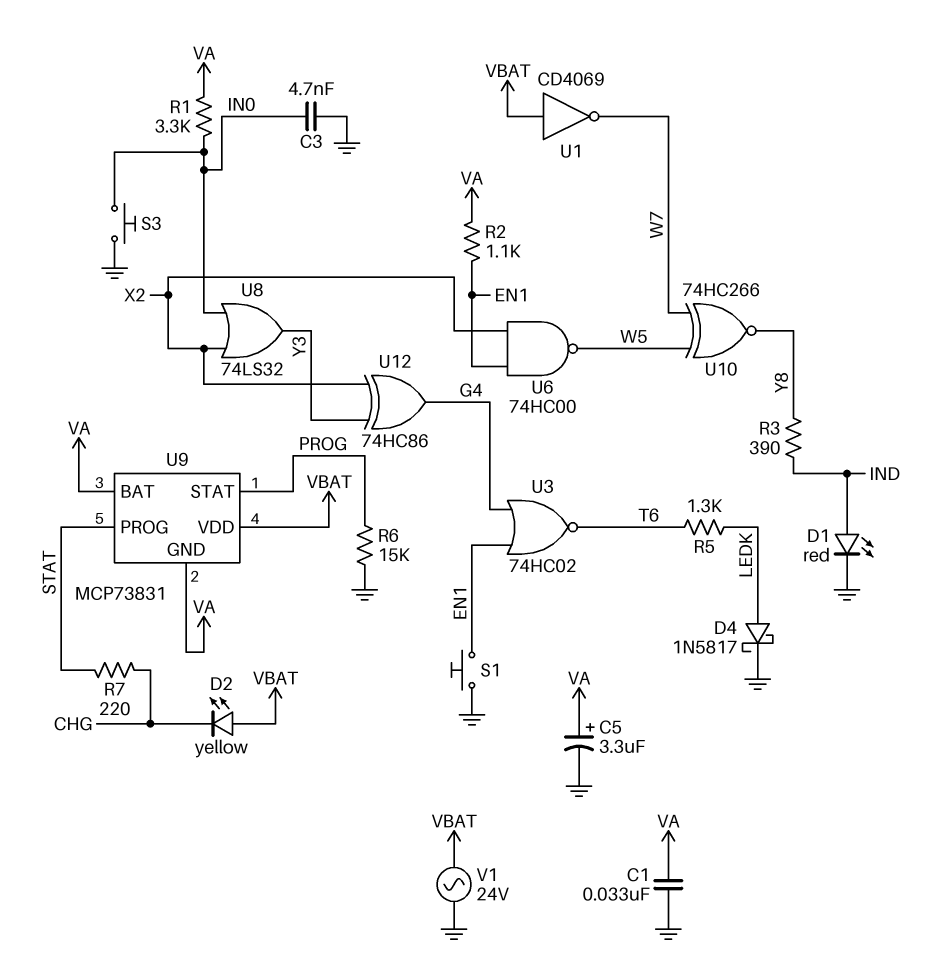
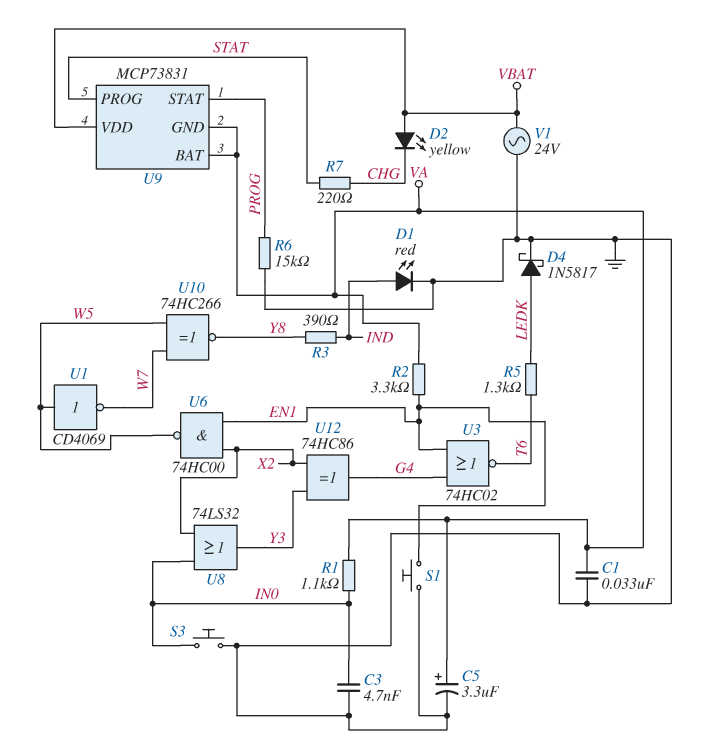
R1: 3.3k (IN0, VA) -> 1.1k (IN0, VA)
R2: 1.1k (EN1, VA) -> 3.3k (EN1, VA)
U1: NOT CD4069 (in VBAT, out W7) -> NOT CD4069 (in W5, out W7)

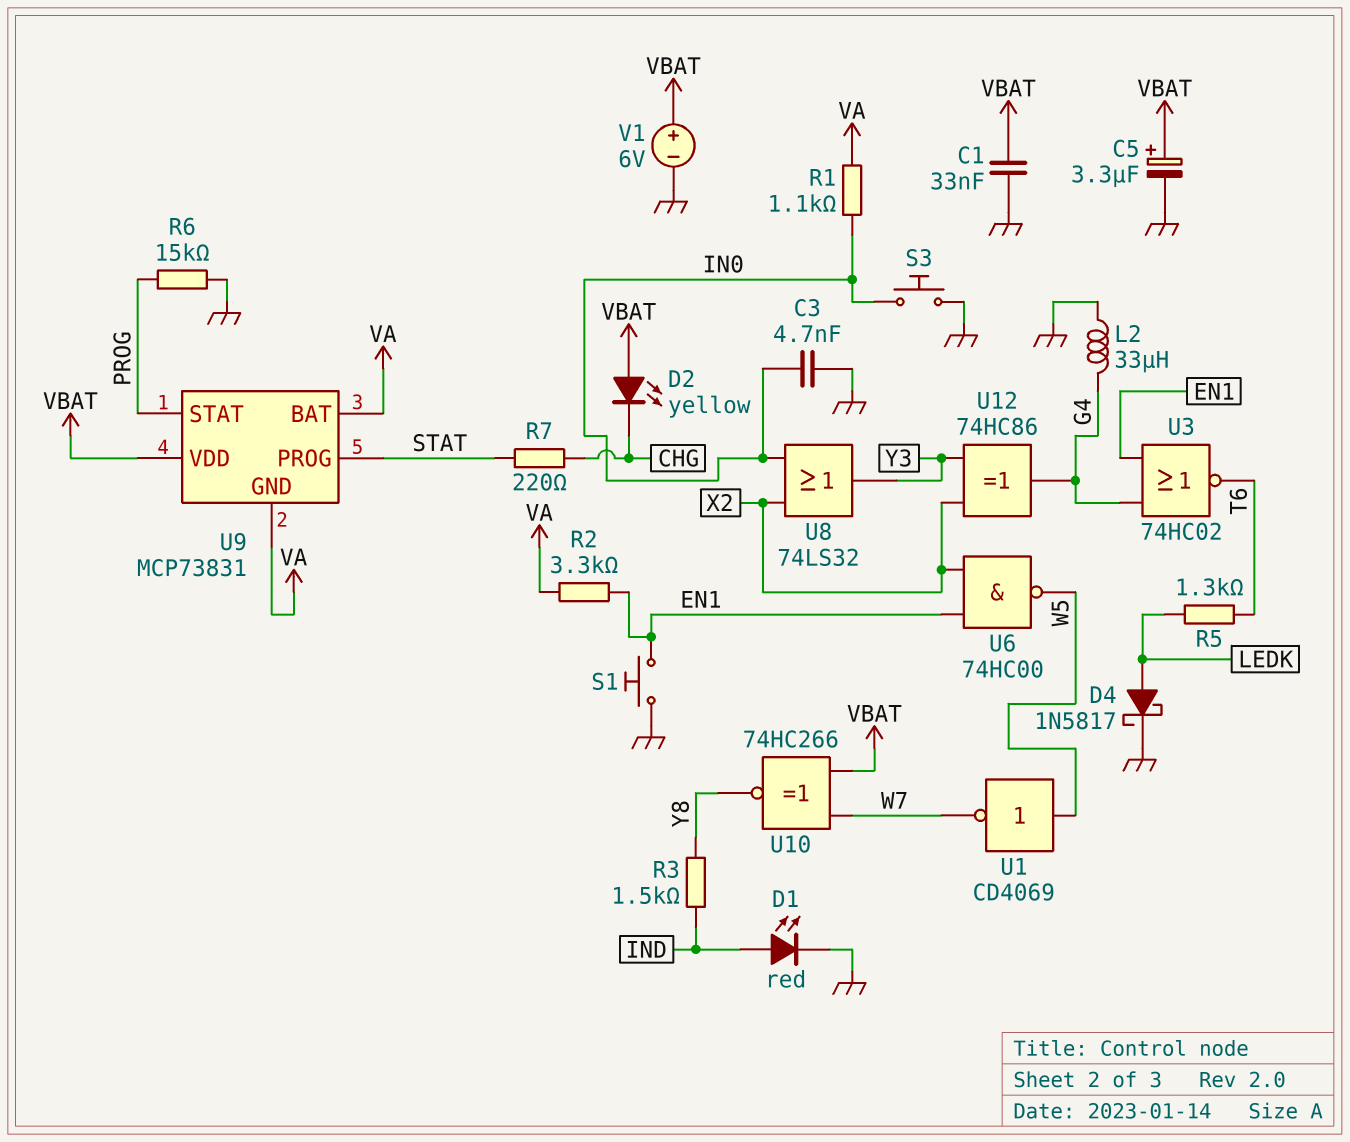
C1: 33nF (GND, VA) -> 33nF (GND, VBAT)
C5: 3.3uF (plus VA, minus GND) -> 3.3uF (plus VBAT, minus GND)
L2: none -> 33uH (G4, GND)
R3: 390 (IND, Y8) -> 1.5k (IND, Y8)
U10: XNOR 74HC266 (in W5, in W7, out Y8) -> XNOR 74HC266 (in VBAT, in W7, out Y8)
V1: AC 24V (GND, VBAT) -> 6V (plus VBAT, minus GND)

